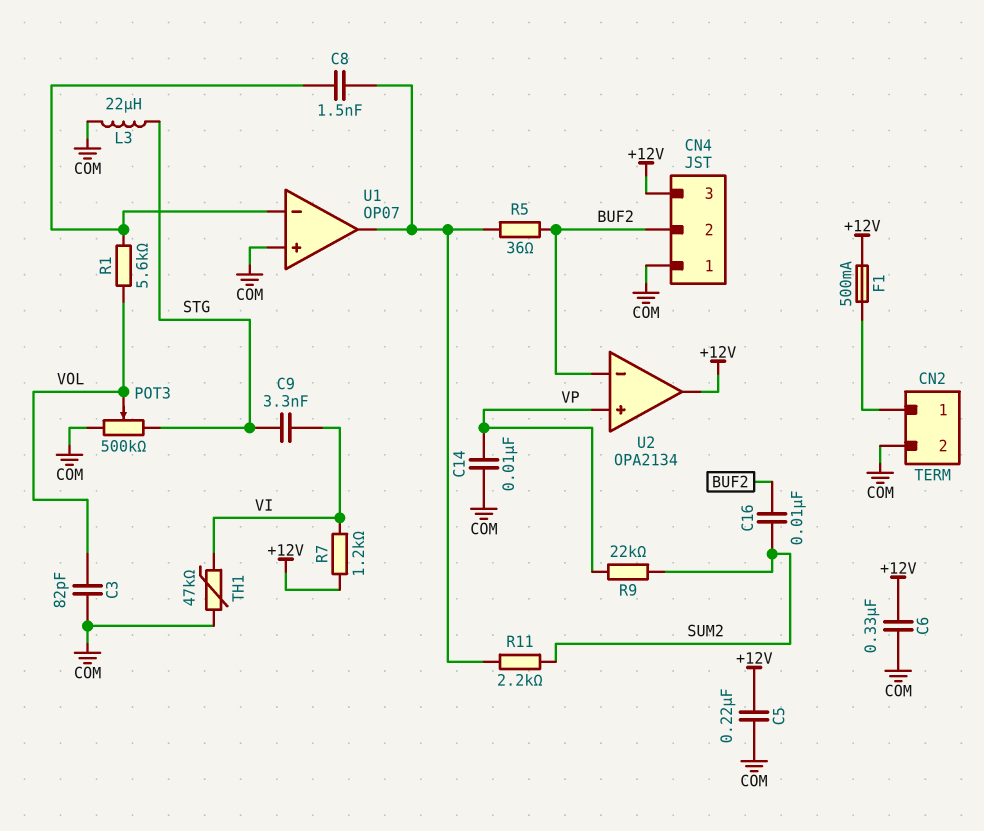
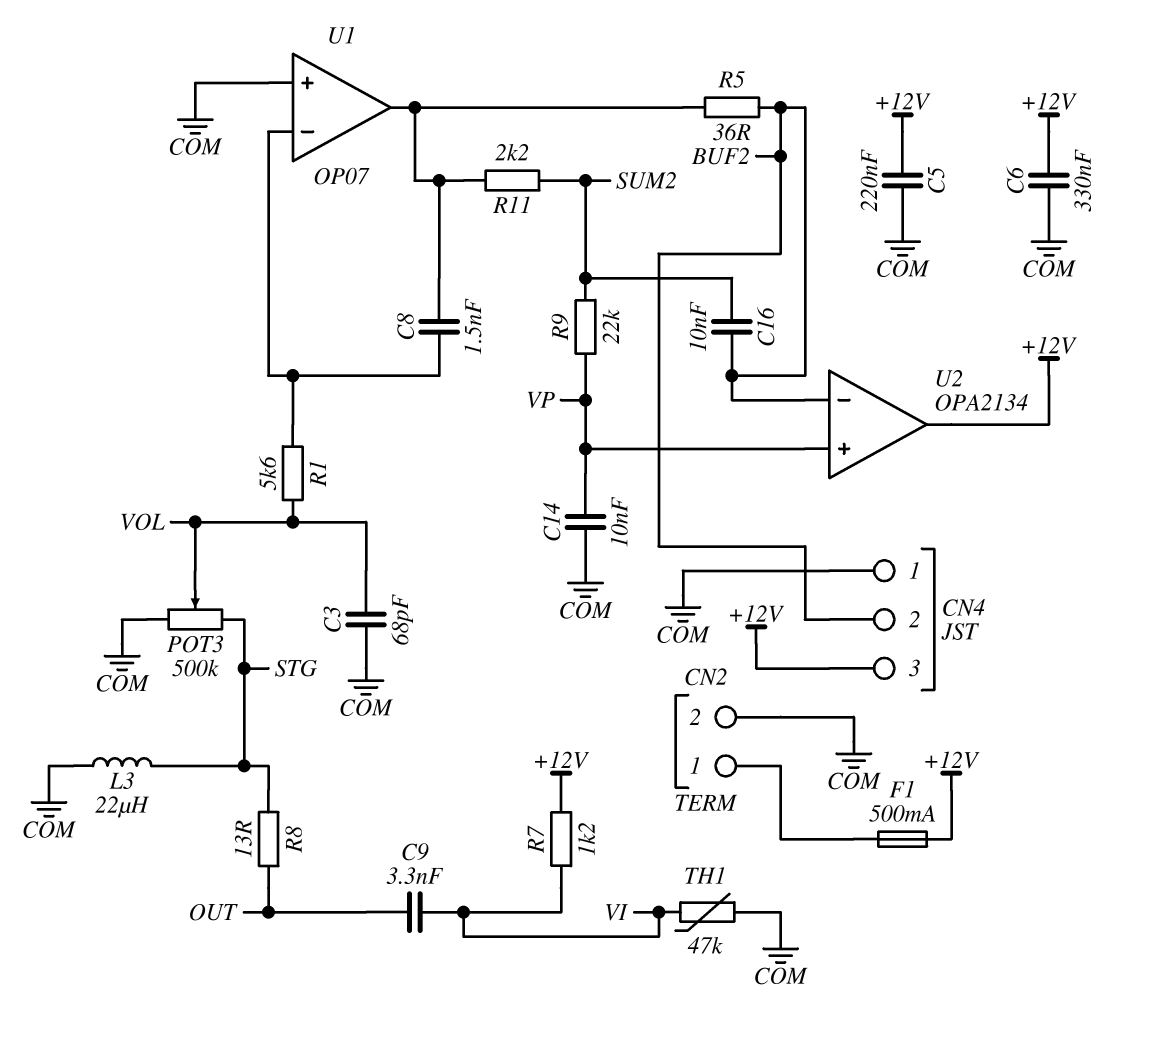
C3: 82pF (COM, VOL) -> 68pF (COM, VOL)
C9: 3.3nF (STG, VI) -> 3.3nF (OUT, VI)
R8: none -> 13 (OUT, STG)

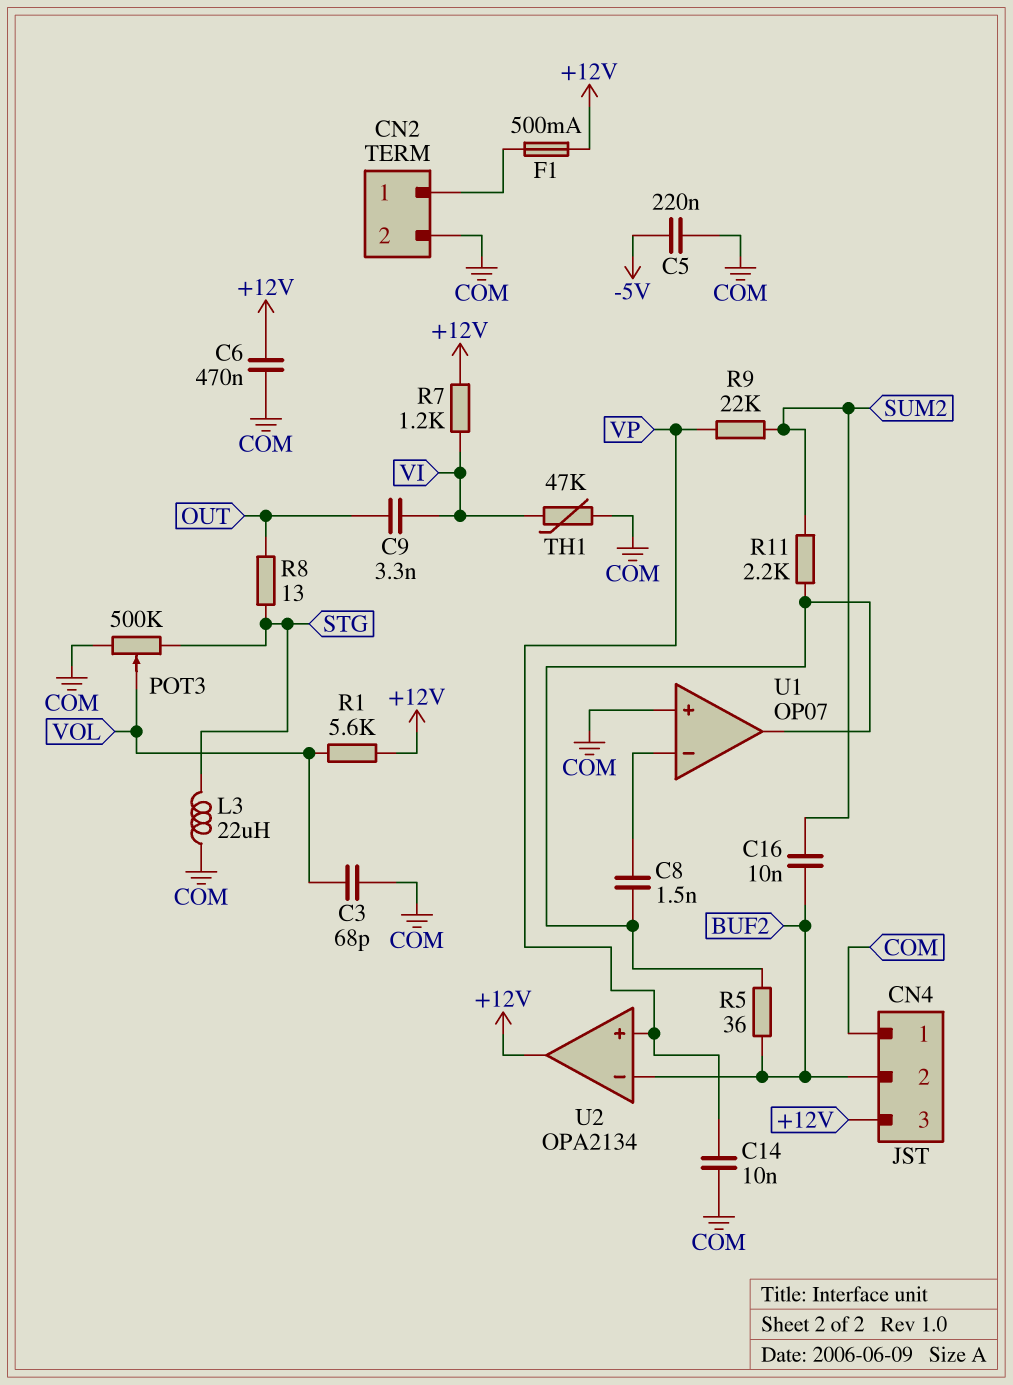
C5: 220nF (+12V, COM) -> 220nF (-5V, COM)
C6: 330nF (+12V, COM) -> 470nF (+12V, COM)
R1: 5.6k (U1/in-, VOL) -> 5.6k (+12V, VOL)

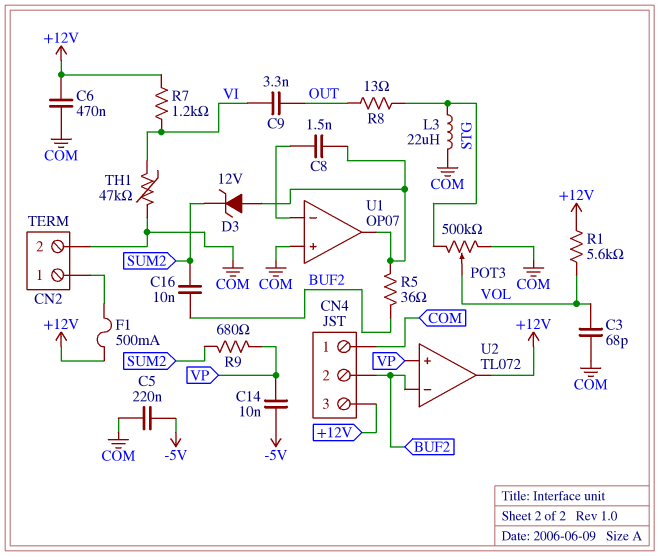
C14: 10nF (COM, VP) -> 10nF (-5V, VP)
D3: none -> zener 12V (A U1/out, K SUM2)
R9: 22k (SUM2, VP) -> 680 (SUM2, VP)
R11: 2.2k (SUM2, U1/out) -> none
U2: OPA2134 -> TL072

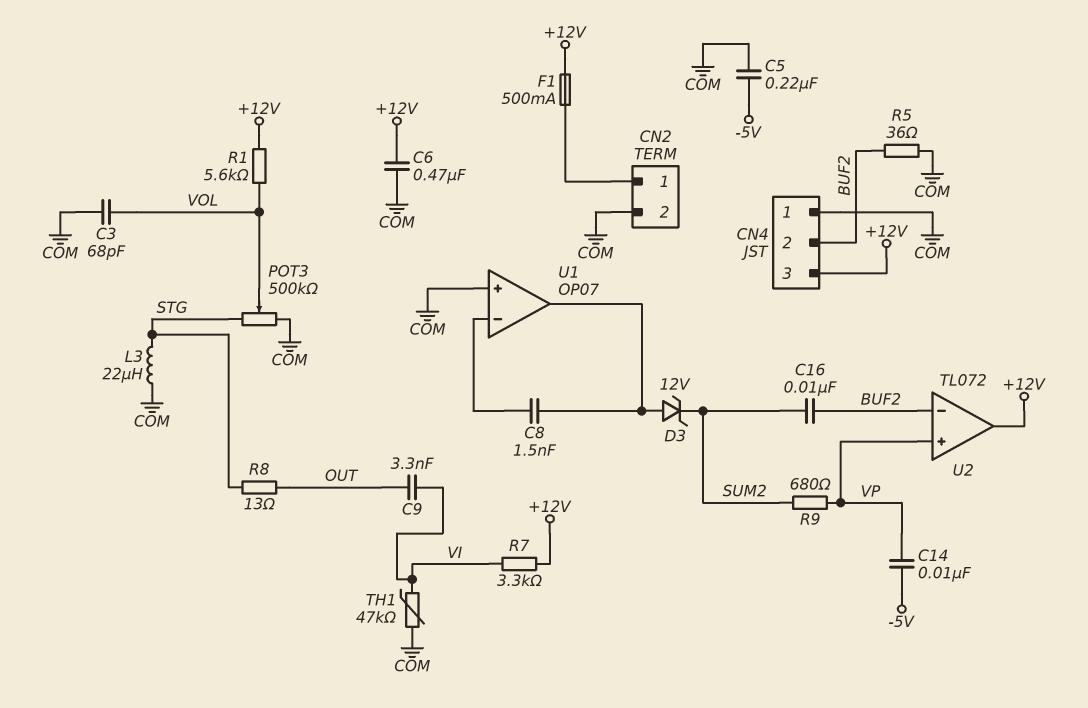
R5: 36 (BUF2, U1/out) -> 36 (BUF2, COM)
R7: 1.2k (+12V, VI) -> 3.3k (+12V, VI)

